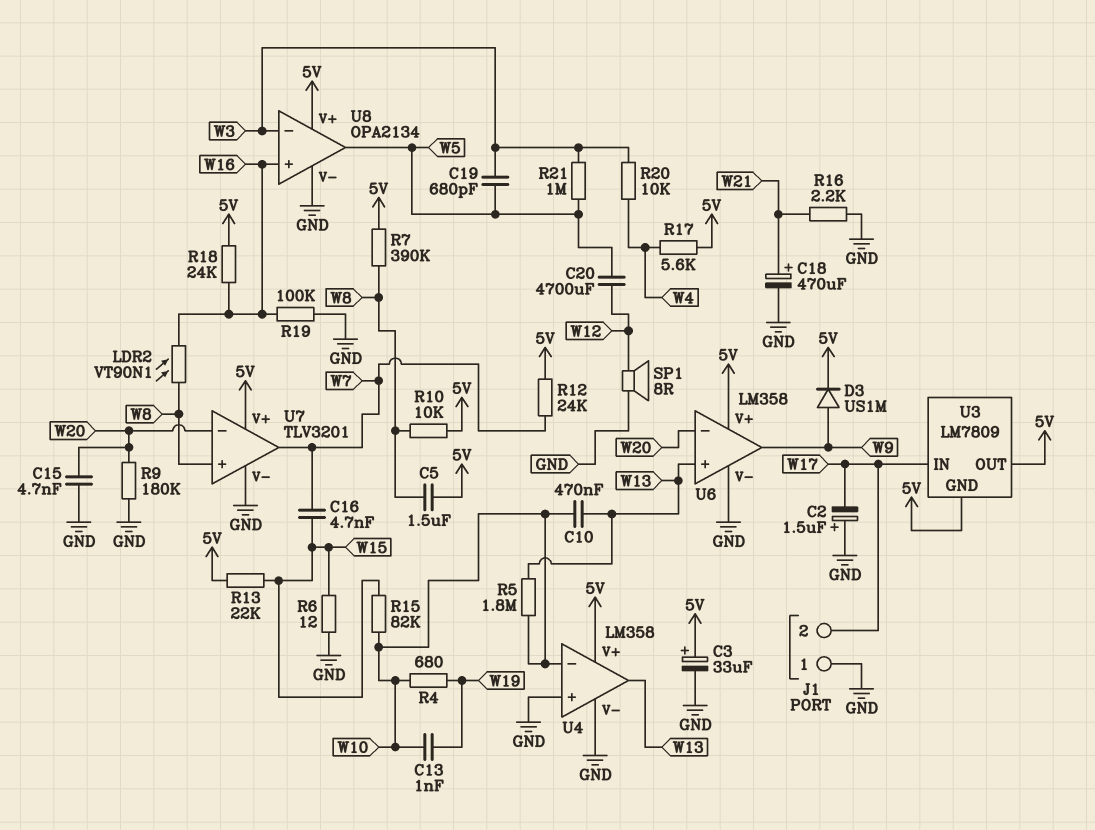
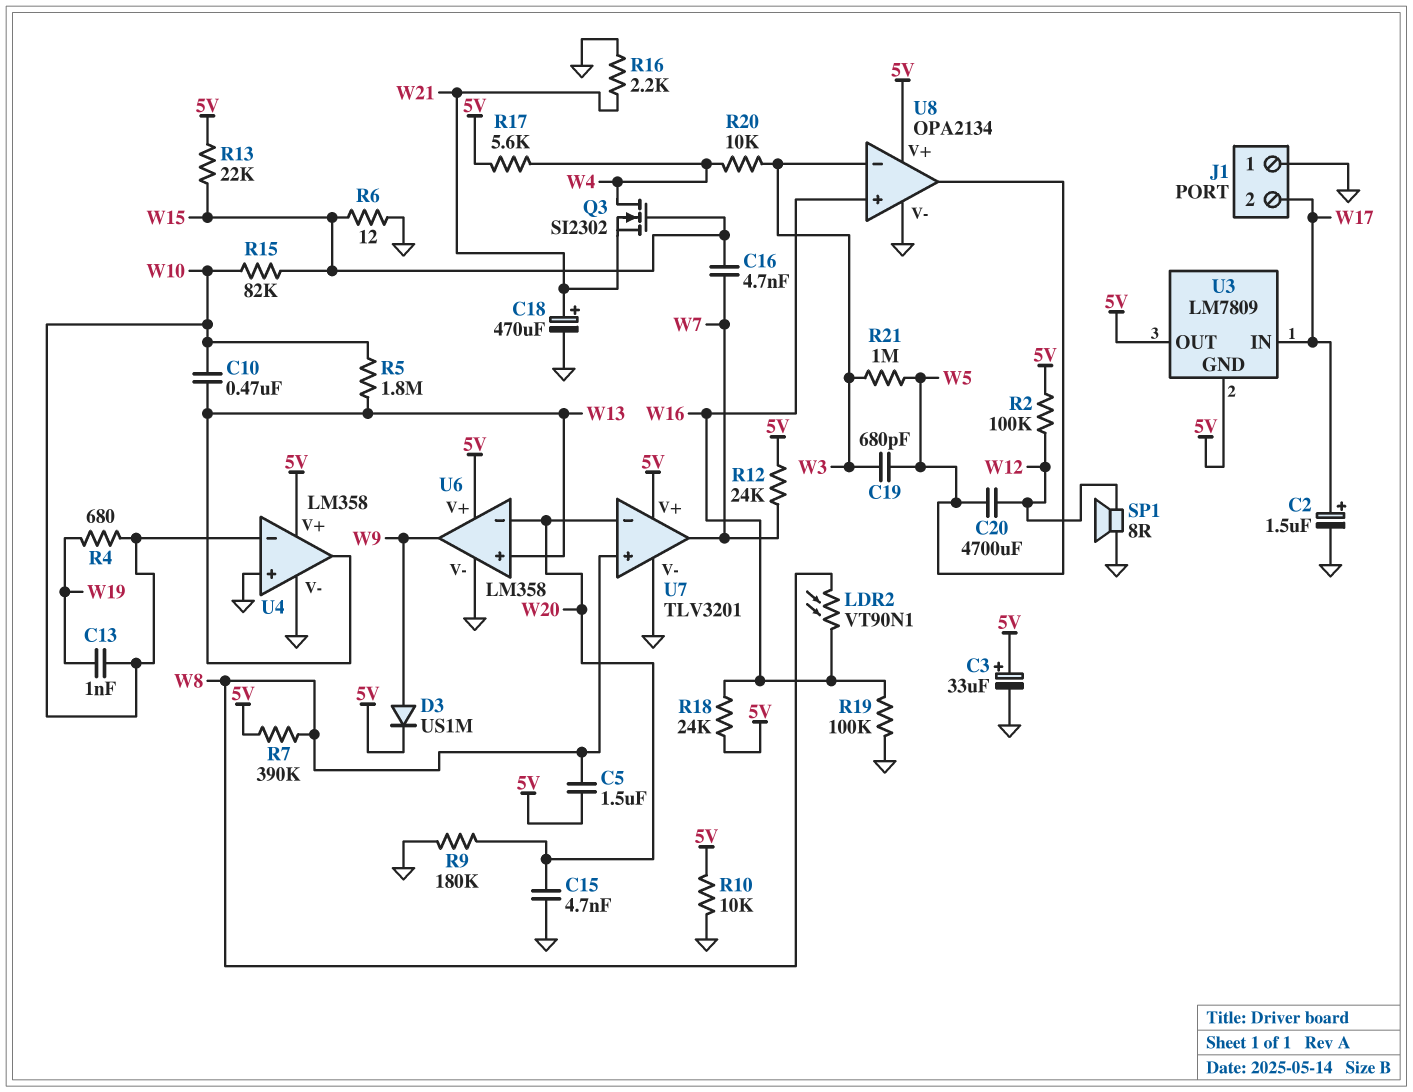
C2: 1.5uF (plus GND, minus W17) -> 1.5uF (plus W17, minus GND)
Q3: none -> NMOS SI2302 (G W15, D W4, S W21)
R2: none -> 100k (5V, W12)
R10: 10k (5V, W8) -> 10k (5V, GND)

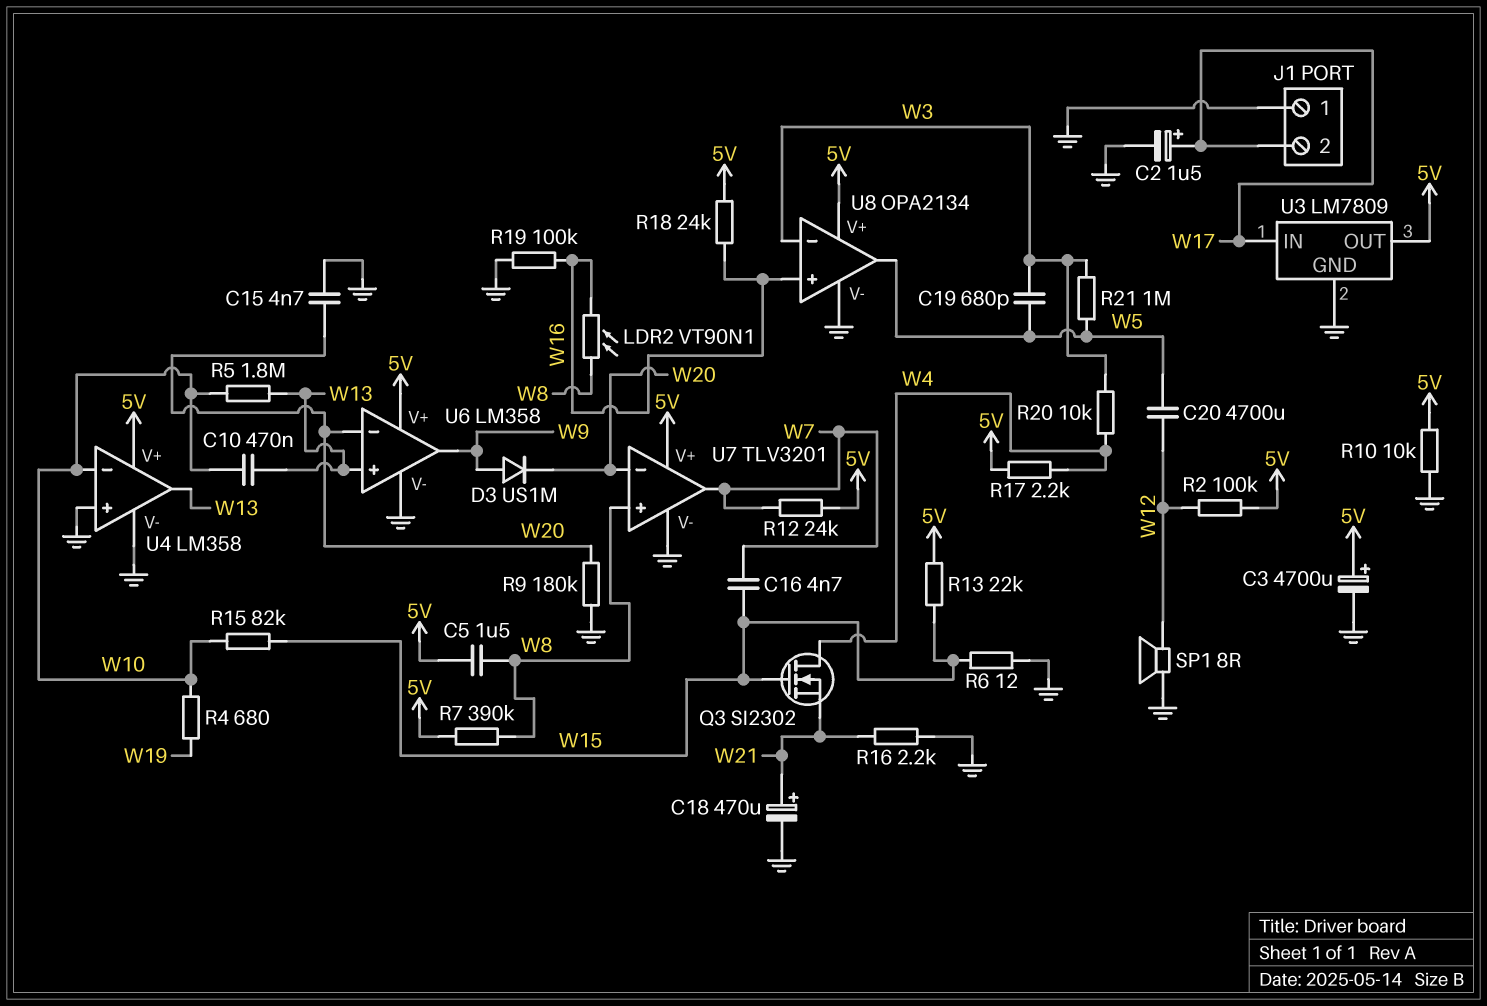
C3: 33uF (plus 5V, minus GND) -> 4700uF (plus 5V, minus GND)
C13: 1nF (W10, W19) -> none
D3: diode US1M (A W9, K 5V) -> diode US1M (A W9, K W20)
R17: 5.6k (5V, W4) -> 2.2k (5V, W4)
U3 pin GND: 5V -> GND

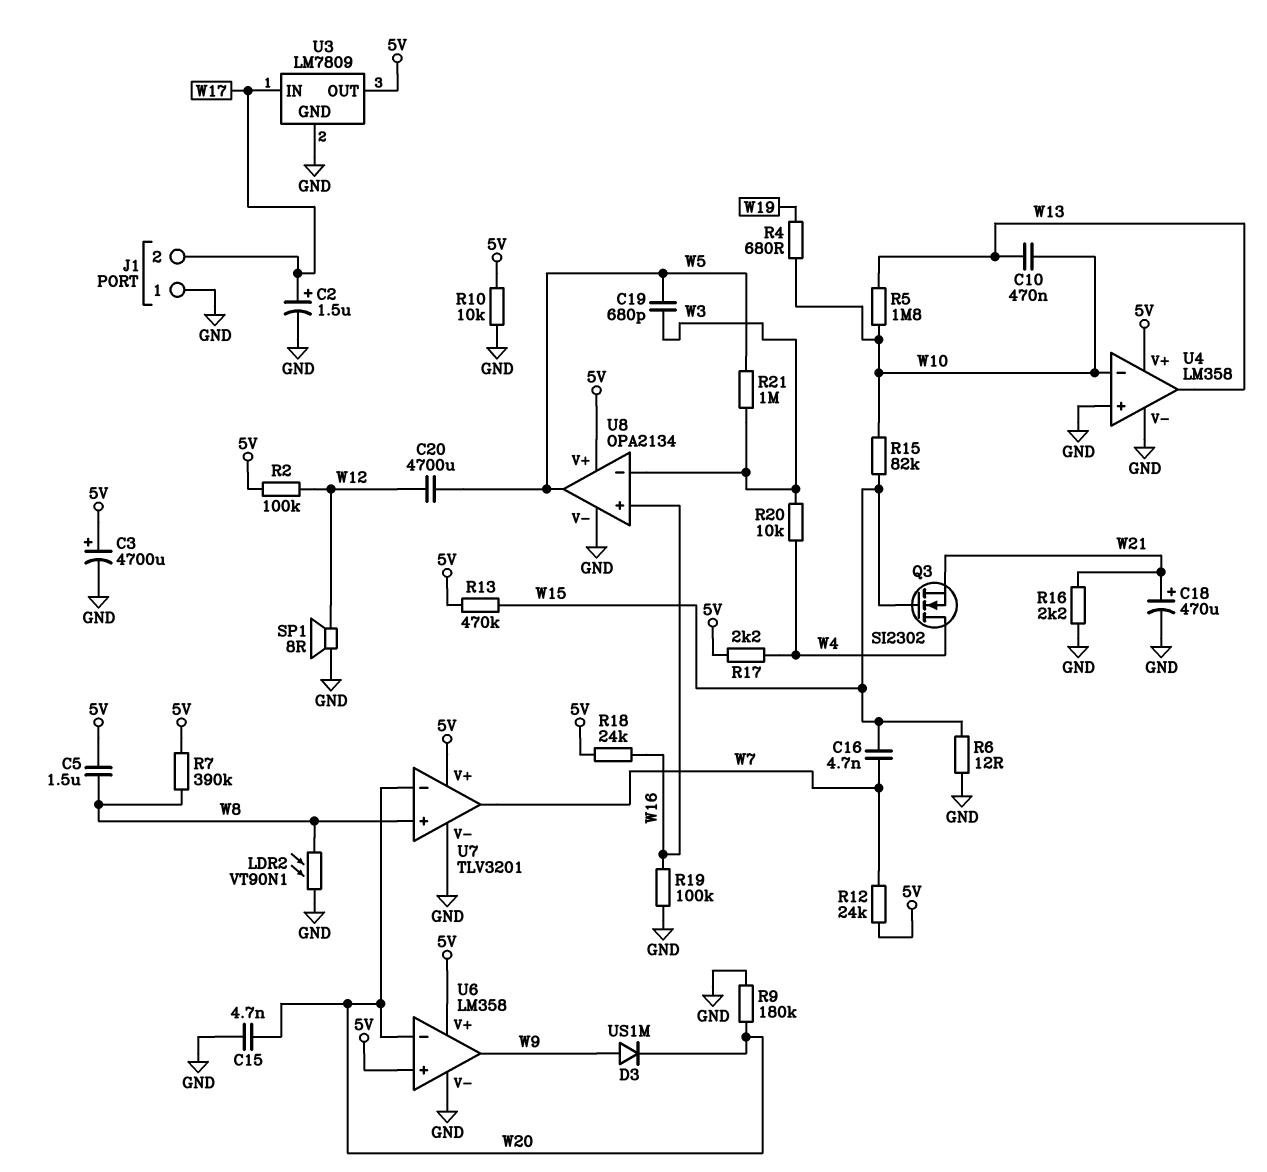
LDR2: VT90N1 (W8, W16) -> VT90N1 (GND, W8)
R13: 22k (5V, W15) -> 470k (5V, W15)
U6 pin in+: W13 -> 5V

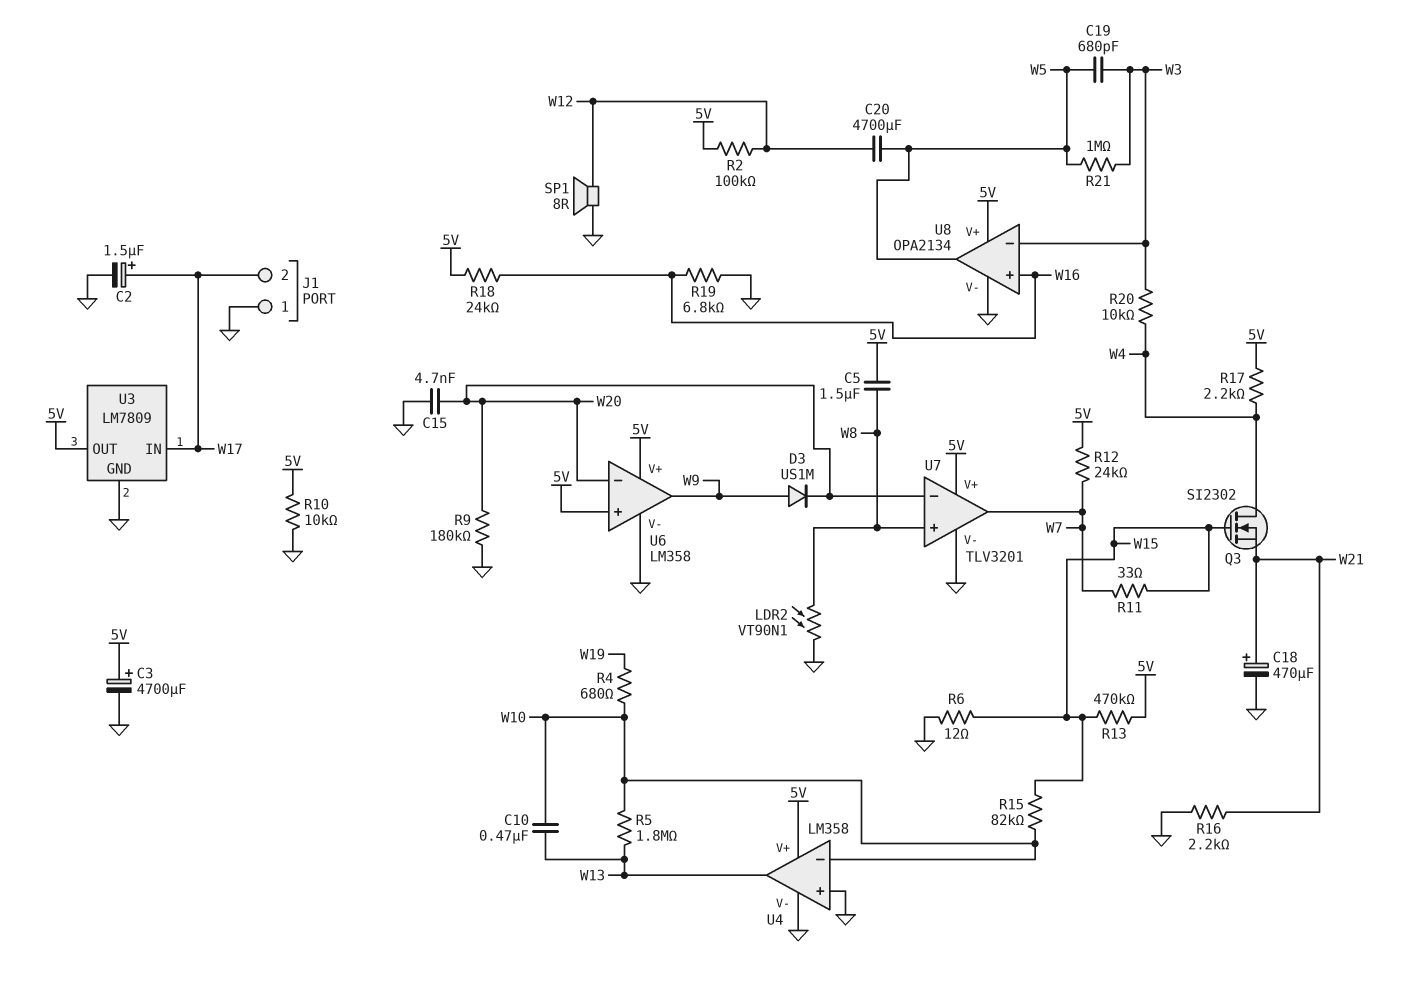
C16: 4.7nF (W7, W15) -> none
R7: 390k (5V, W8) -> none
R11: none -> 33 (W7, W15)
R19: 100k (GND, W16) -> 6.8k (GND, W16)

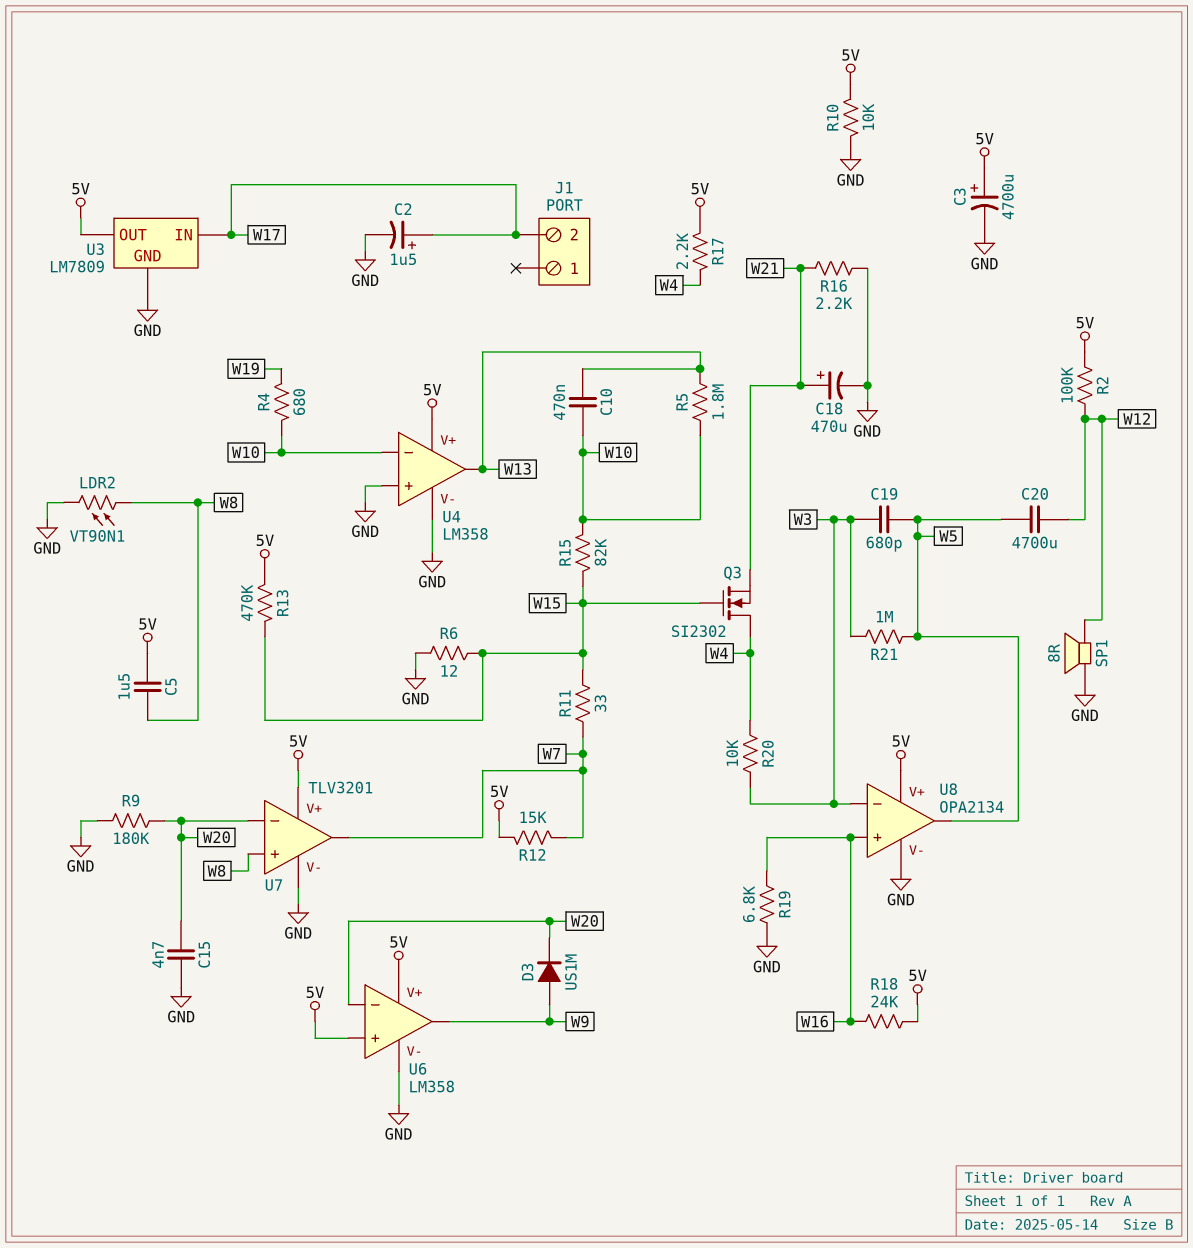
J1 pin 1: GND -> none
R12: 24k (5V, W7) -> 15k (5V, W7)

